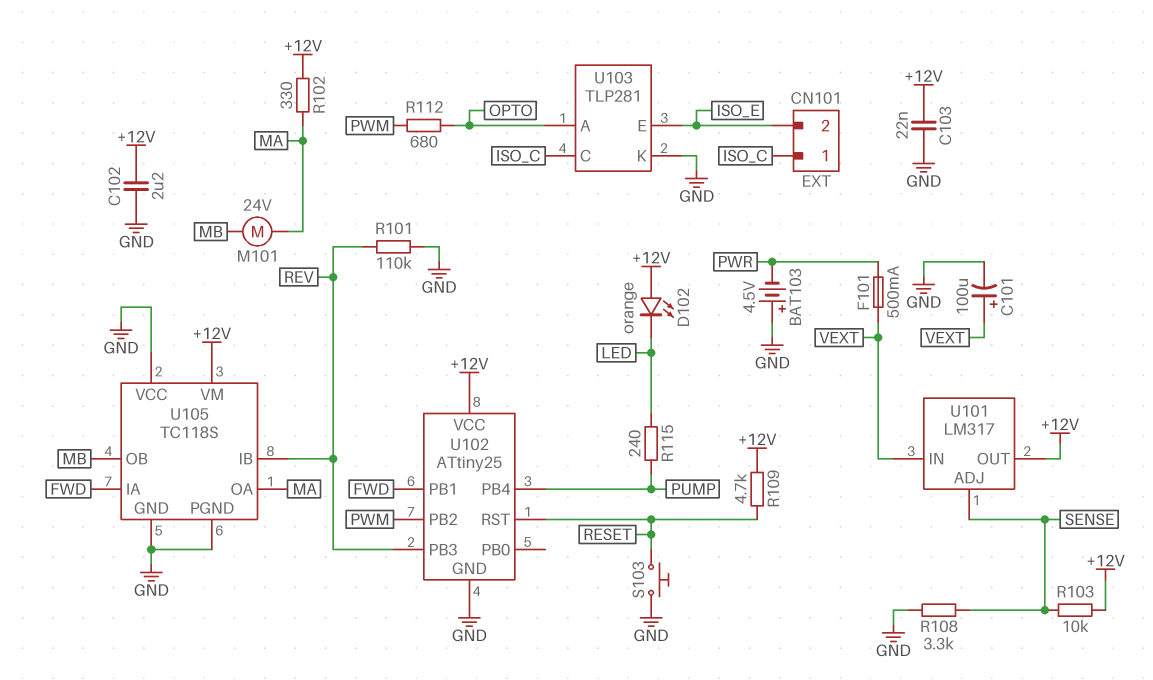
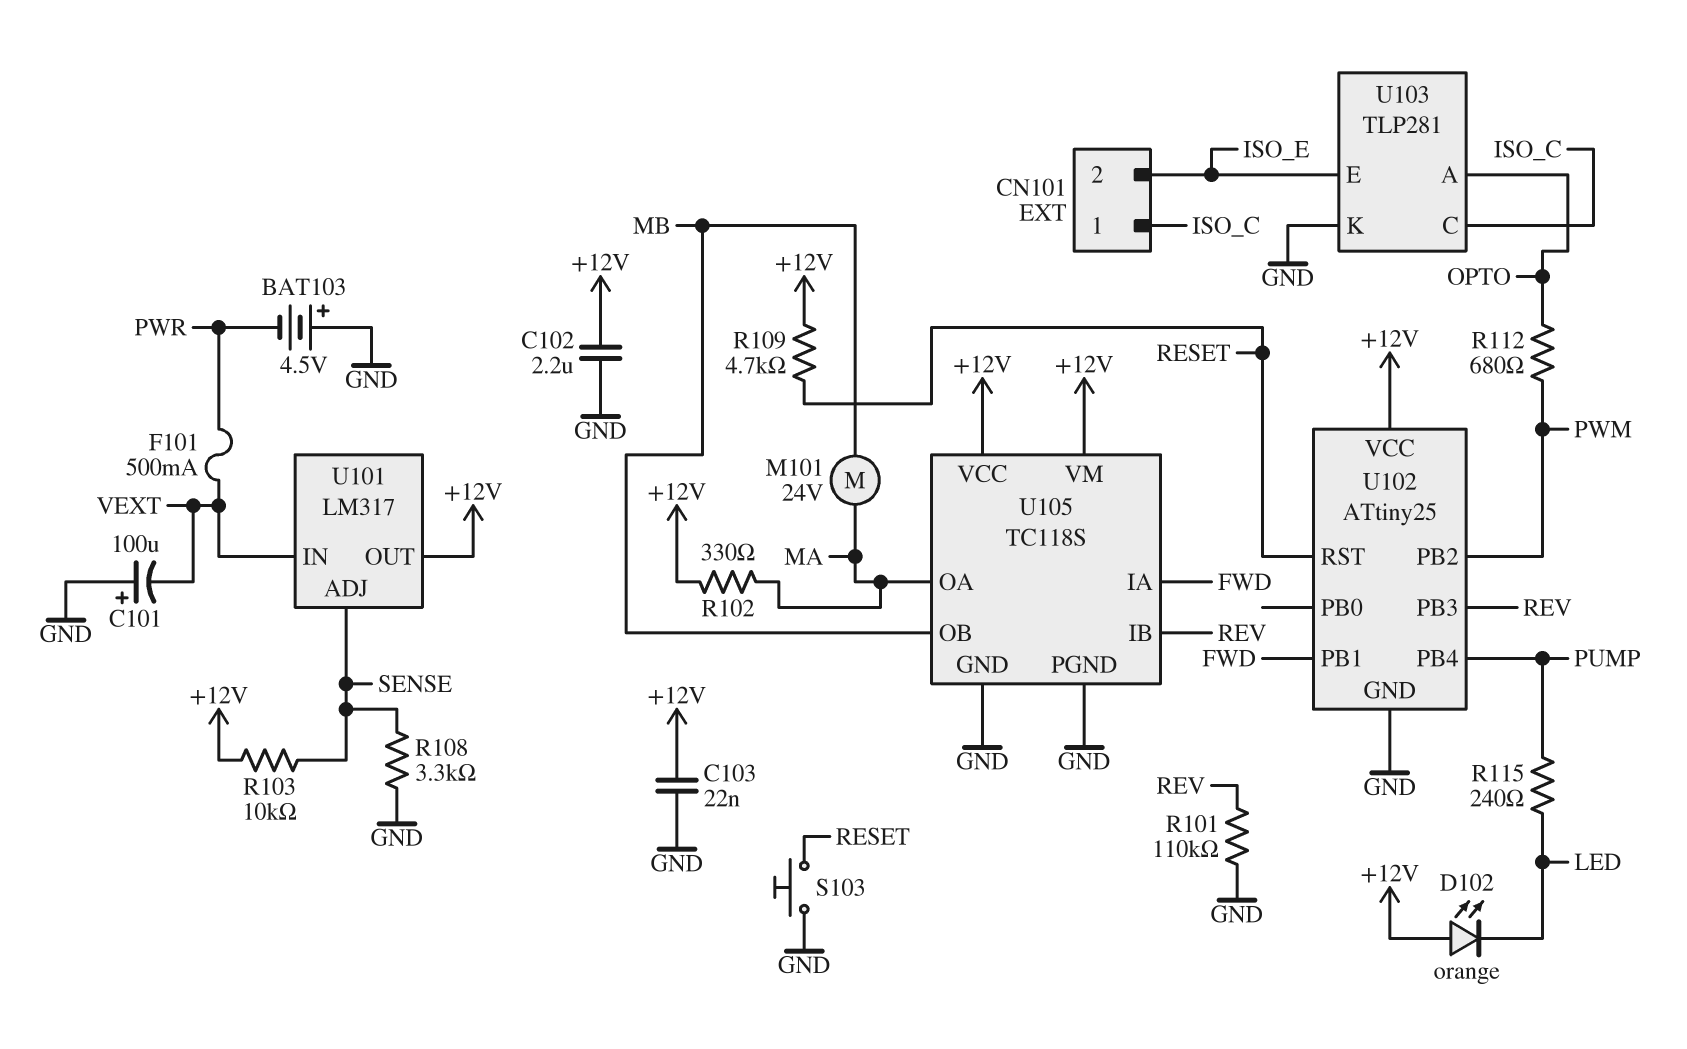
C101: 100uF (plus VEXT, minus GND) -> 100uF (plus GND, minus VEXT)
U105 pin VCC: GND -> +12V

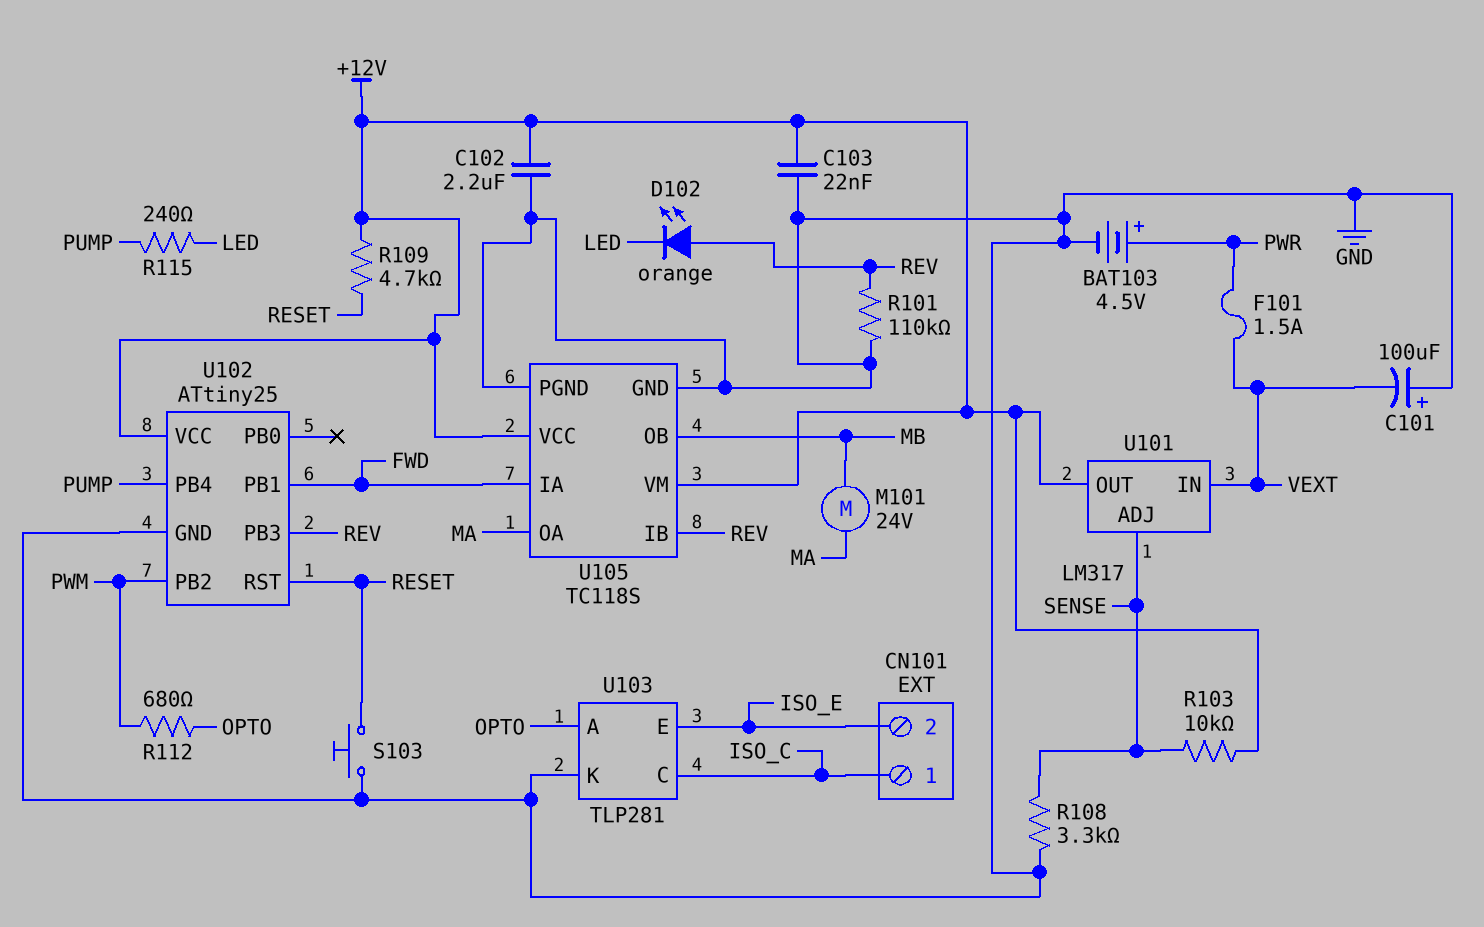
BAT103: 4.5V (plus GND, minus PWR) -> 4.5V (plus PWR, minus GND)
D102: LED orange (A +12V, K LED) -> LED orange (A REV, K LED)
F101: 500mA (PWR, VEXT) -> 1.5A (PWR, VEXT)
R102: 330 (+12V, MA) -> none

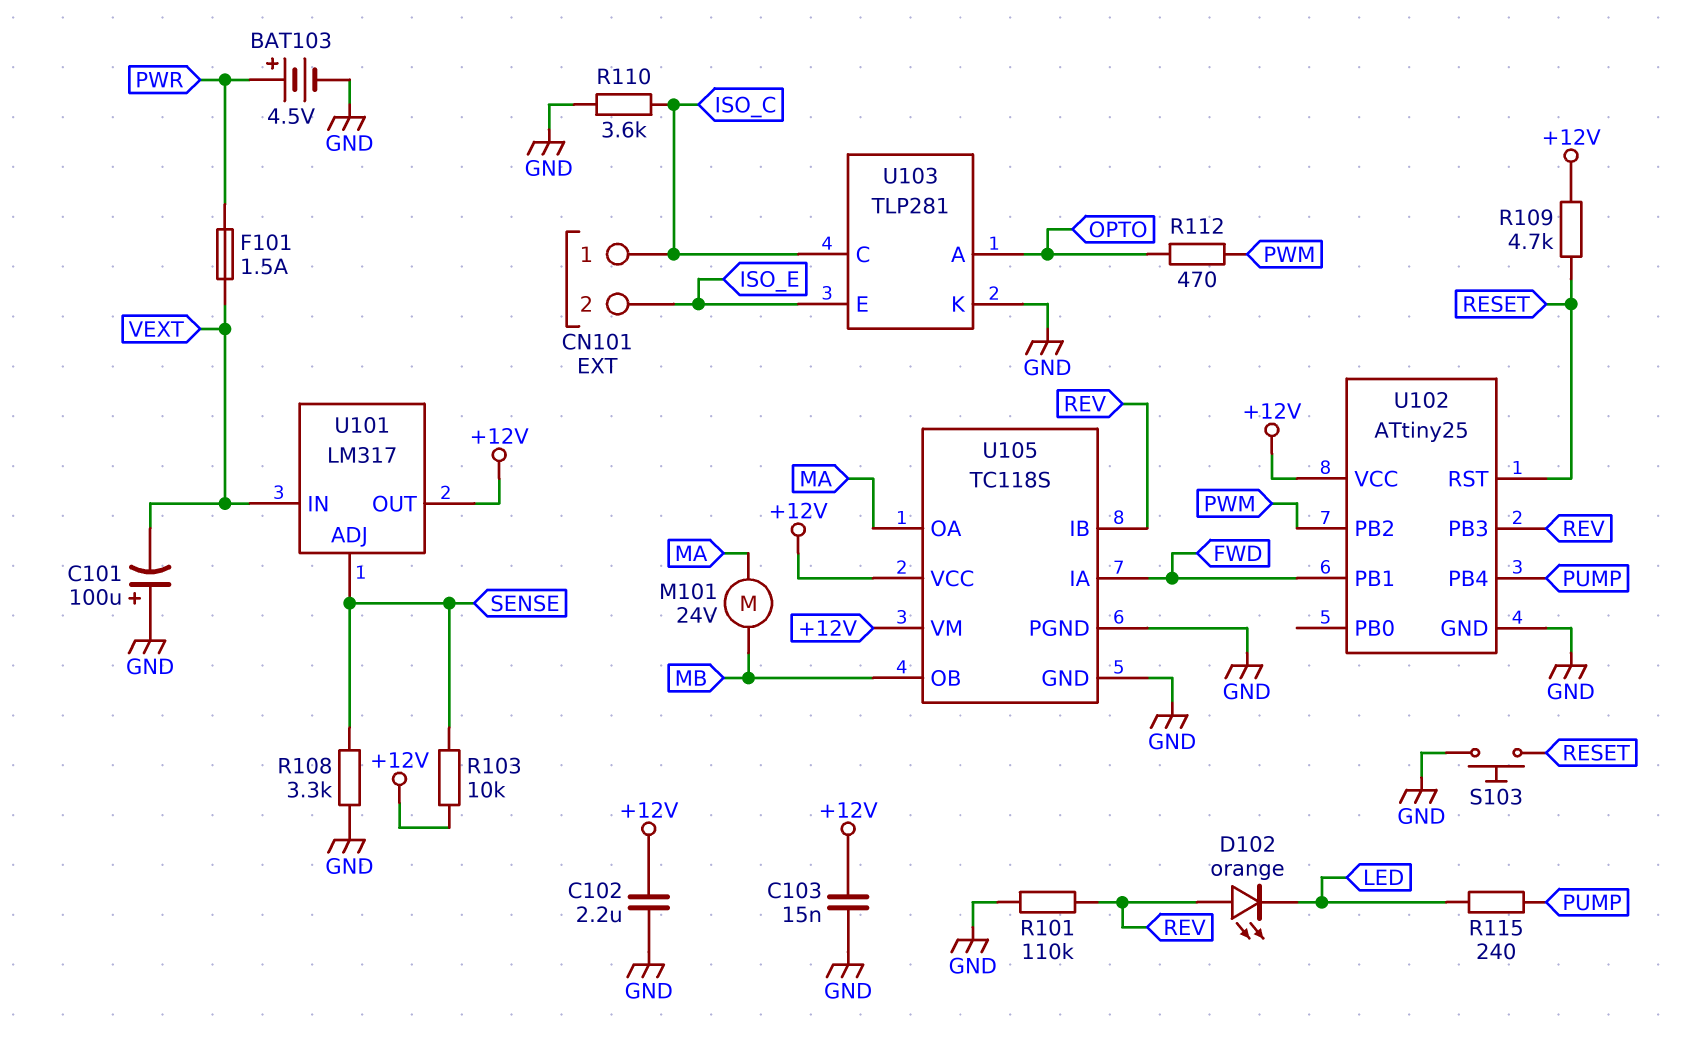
C103: 22nF (+12V, GND) -> 15nF (+12V, GND)
R110: none -> 3.6k (GND, ISO_C)
R112: 680 (OPTO, PWM) -> 470 (OPTO, PWM)

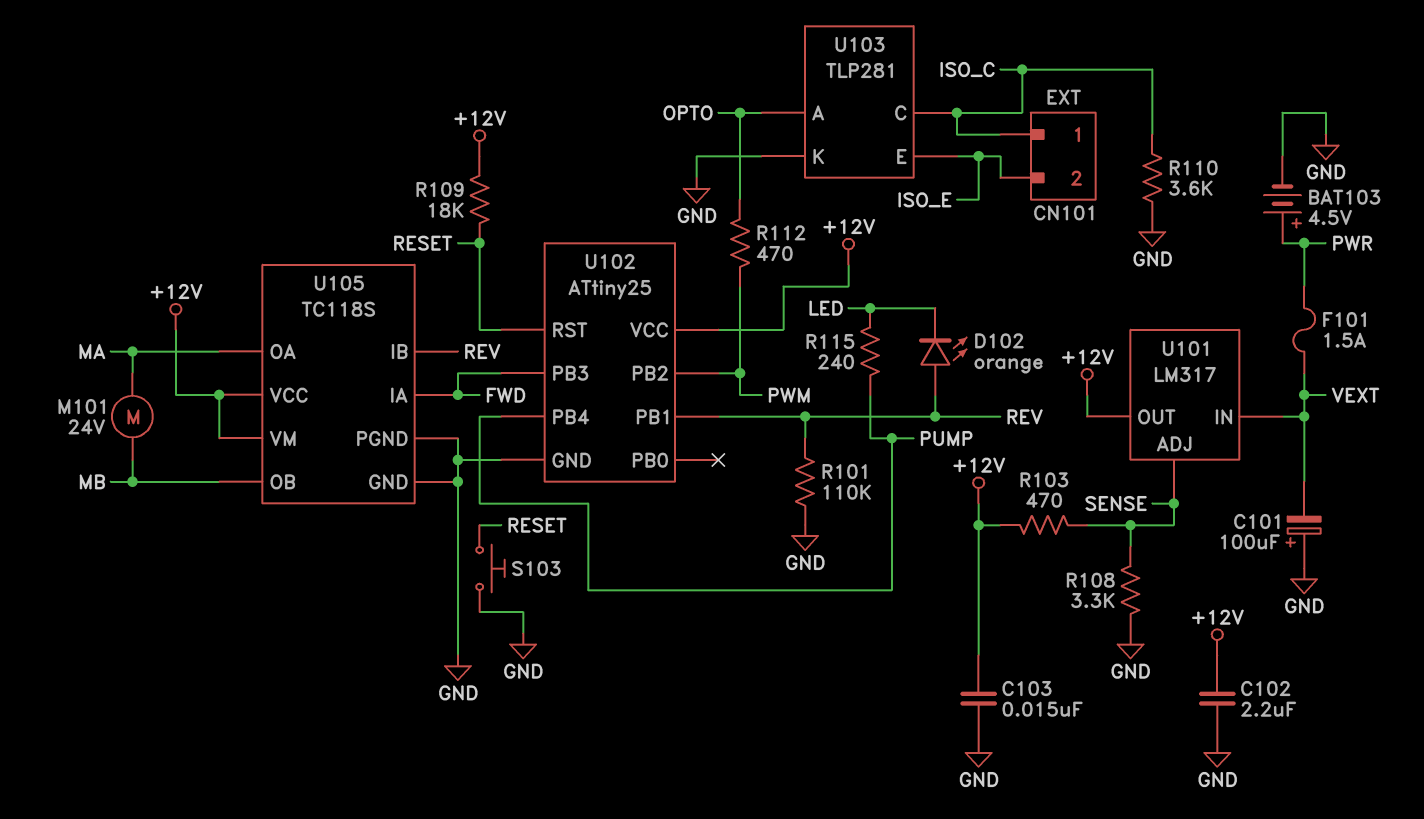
R103: 10k (+12V, SENSE) -> 470 (+12V, SENSE)
R109: 4.7k (+12V, RESET) -> 18k (+12V, RESET)
U102 pin PB1: FWD -> REV
U102 pin PB3: REV -> FWD

